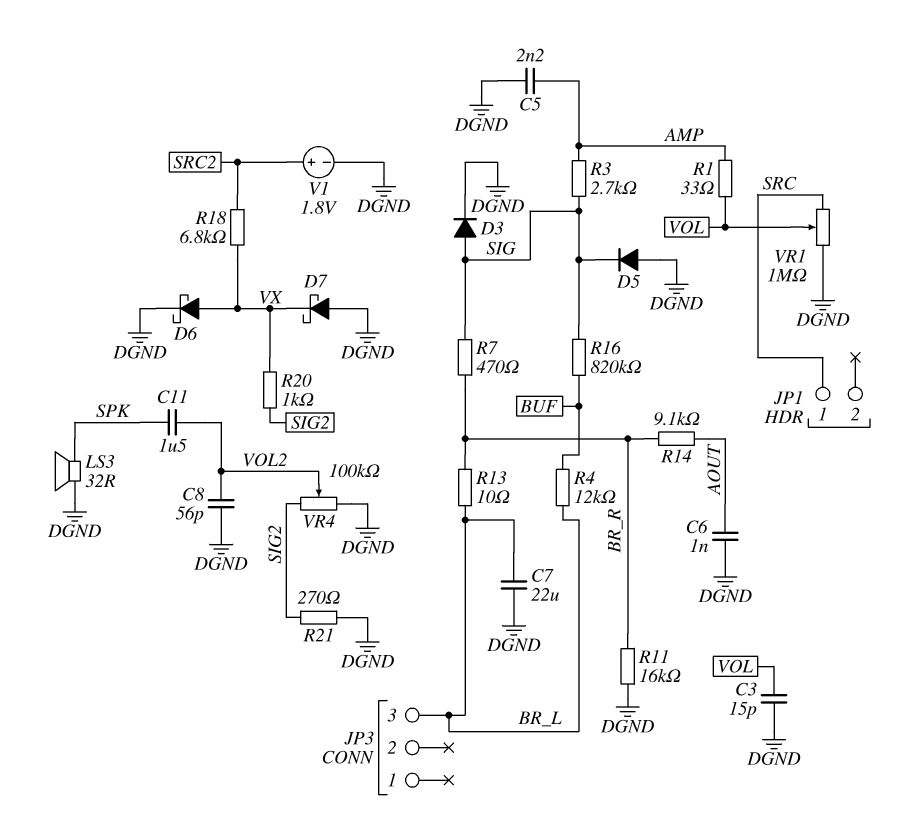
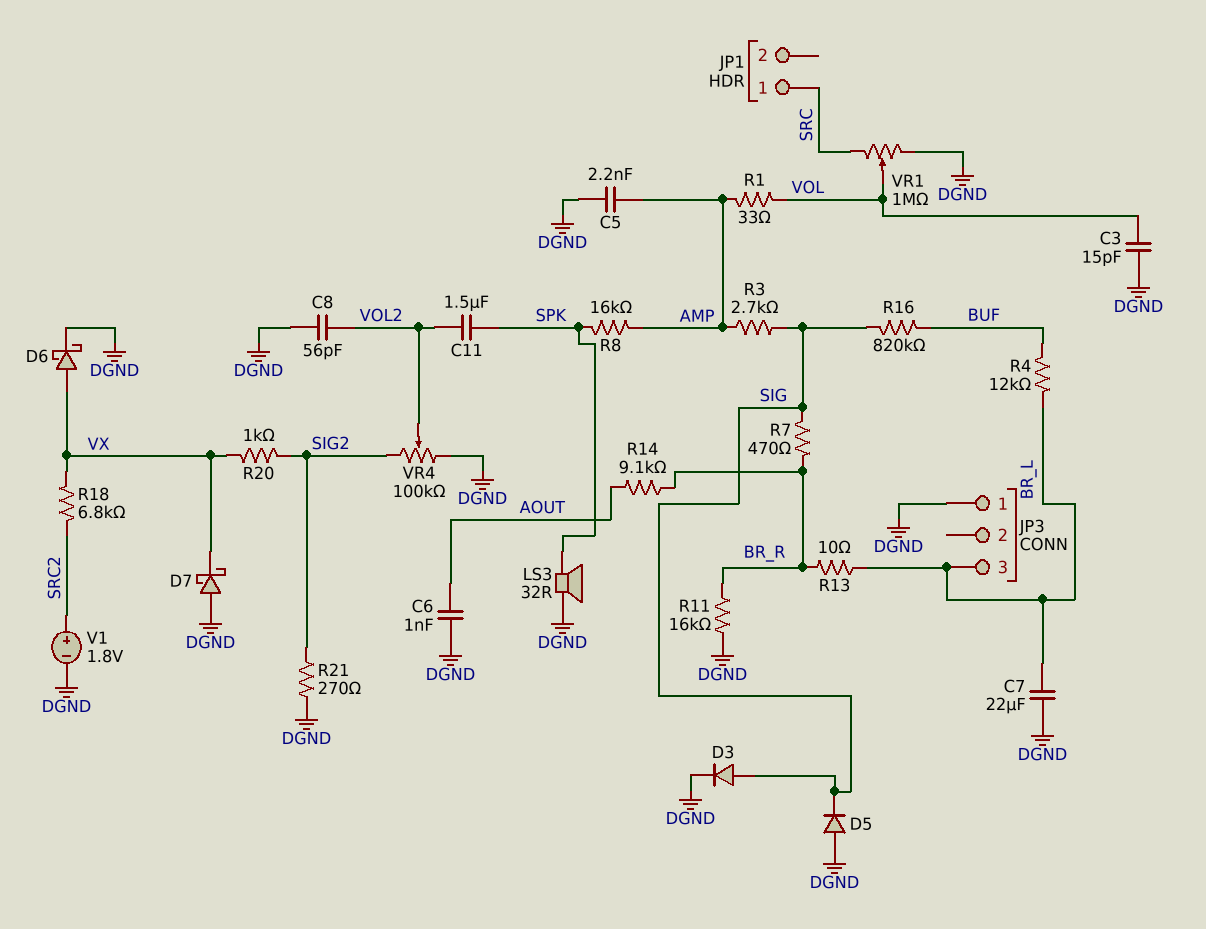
JP3 pin 1: none -> DGND
R8: none -> 16k (AMP, SPK)

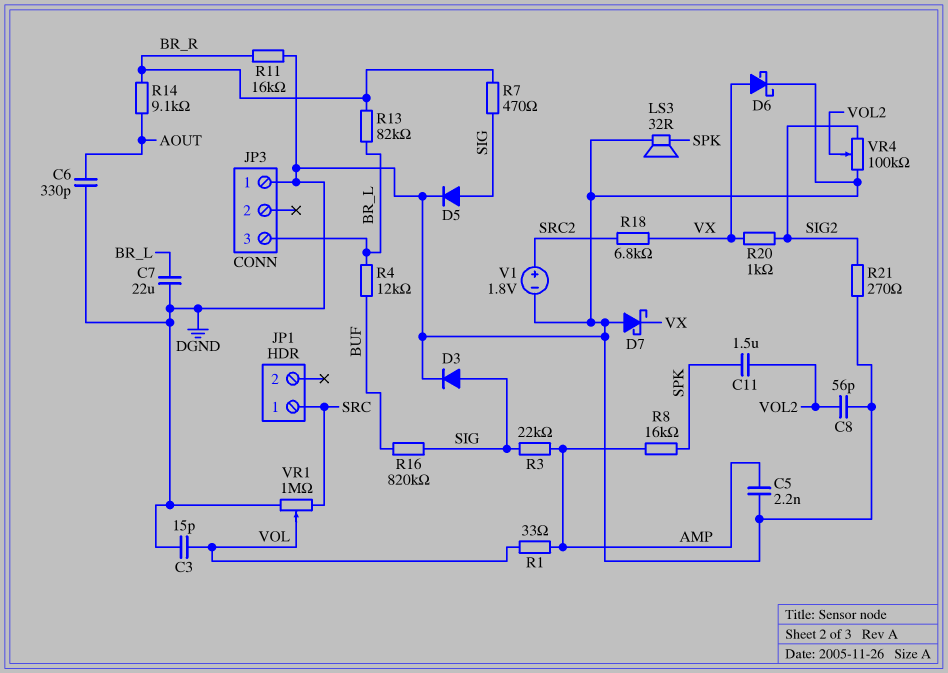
C6: 1nF (AOUT, DGND) -> 330pF (AOUT, DGND)
D5: diode (A DGND, K SIG) -> diode (A SIG, K DGND)
R3: 2.7k (AMP, SIG) -> 22k (AMP, SIG)
R13: 10 (BR_L, BR_R) -> 82k (BR_L, BR_R)

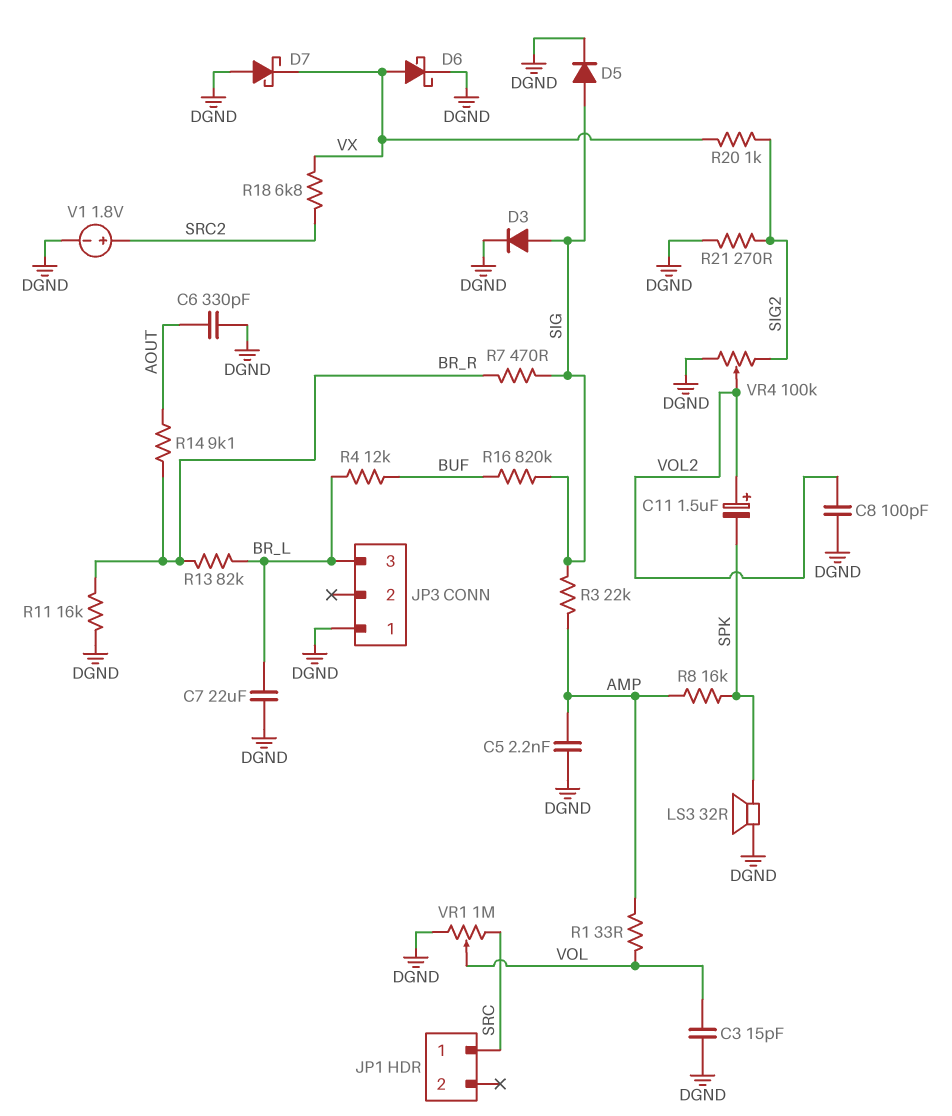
C8: 56pF (DGND, VOL2) -> 100pF (DGND, VOL2)
C11: 1.5uF (SPK, VOL2) -> 1.5uF (plus VOL2, minus SPK)

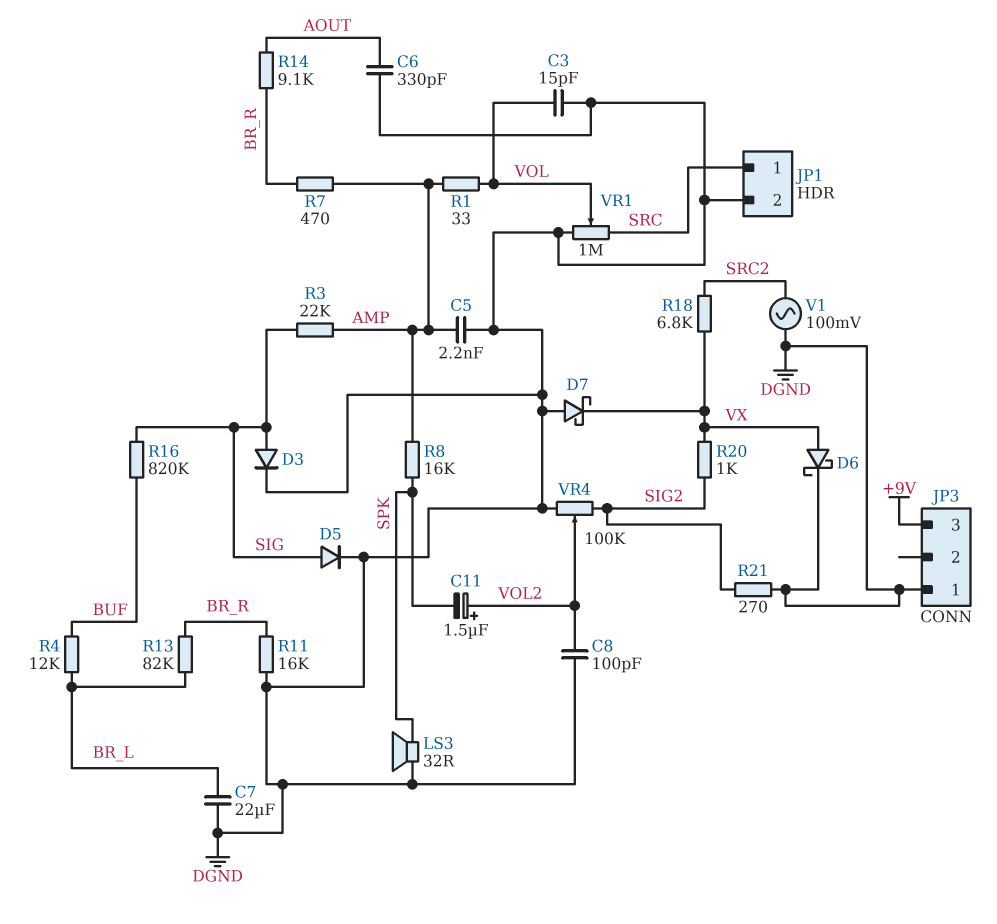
JP1 pin 2: none -> DGND
JP3 pin 3: BR_L -> +9V
R7: 470 (BR_R, SIG) -> 470 (AMP, BR_R)
V1: 1.8V (plus SRC2, minus DGND) -> AC 100mV (DGND, SRC2)

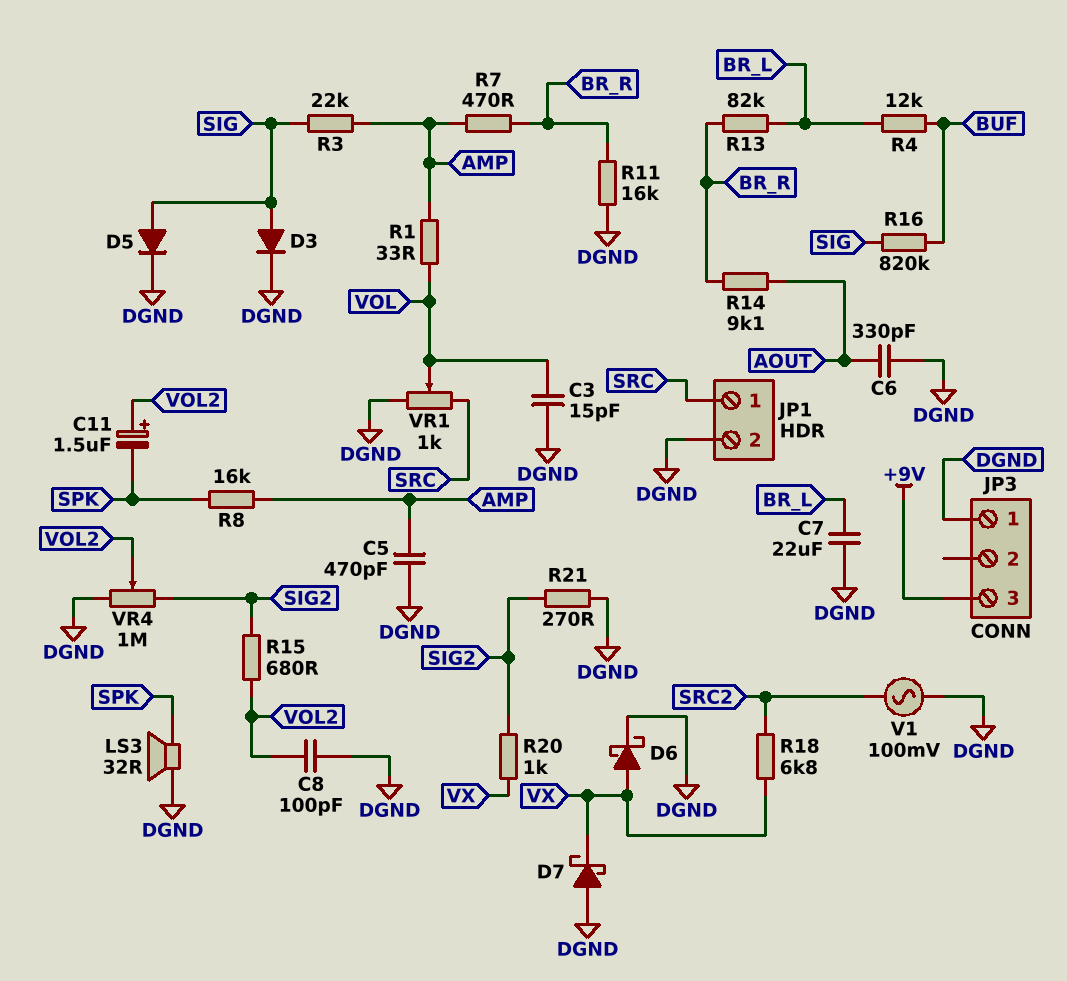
C5: 2.2nF (AMP, DGND) -> 470pF (AMP, DGND)
R15: none -> 680 (SIG2, VOL2)
VR1: 1M (DGND, SRC, wiper VOL) -> 1k (DGND, SRC, wiper VOL)
VR4: 100k (DGND, SIG2, wiper VOL2) -> 1M (DGND, SIG2, wiper VOL2)

